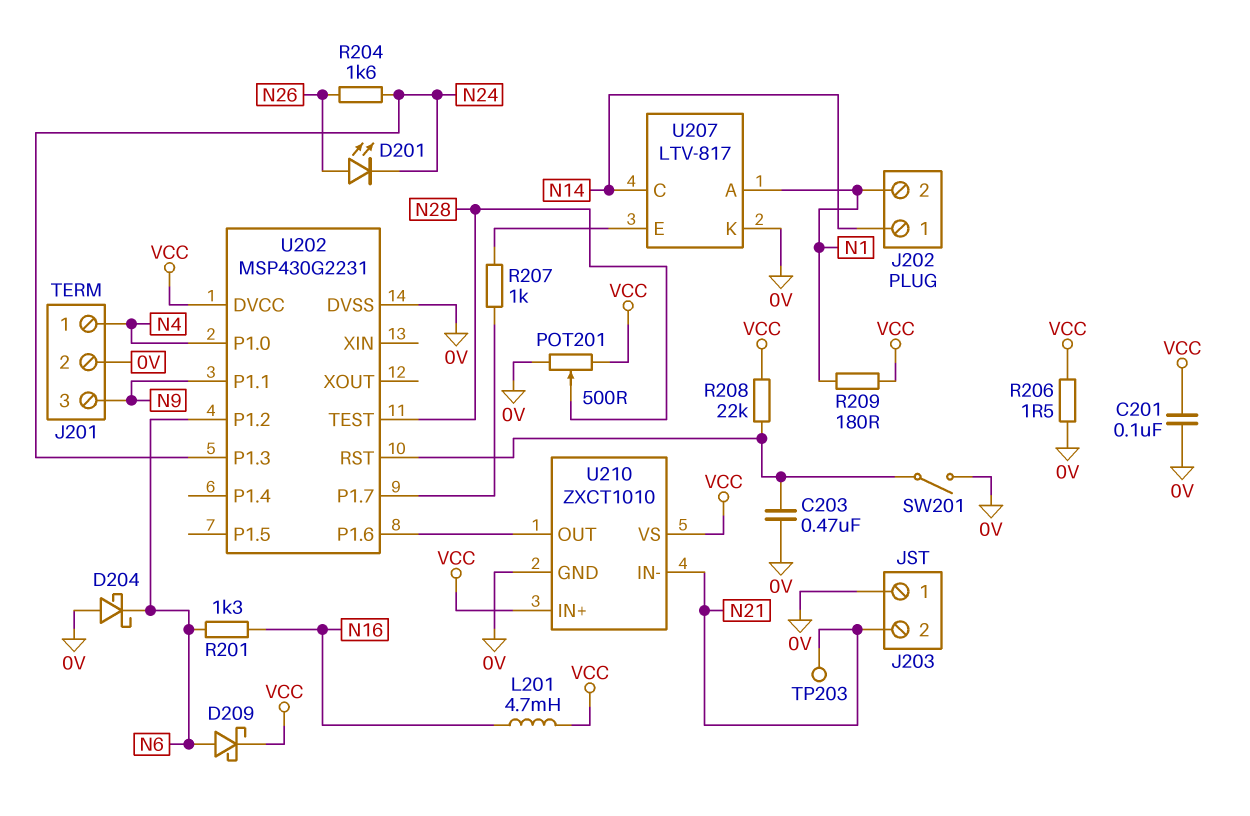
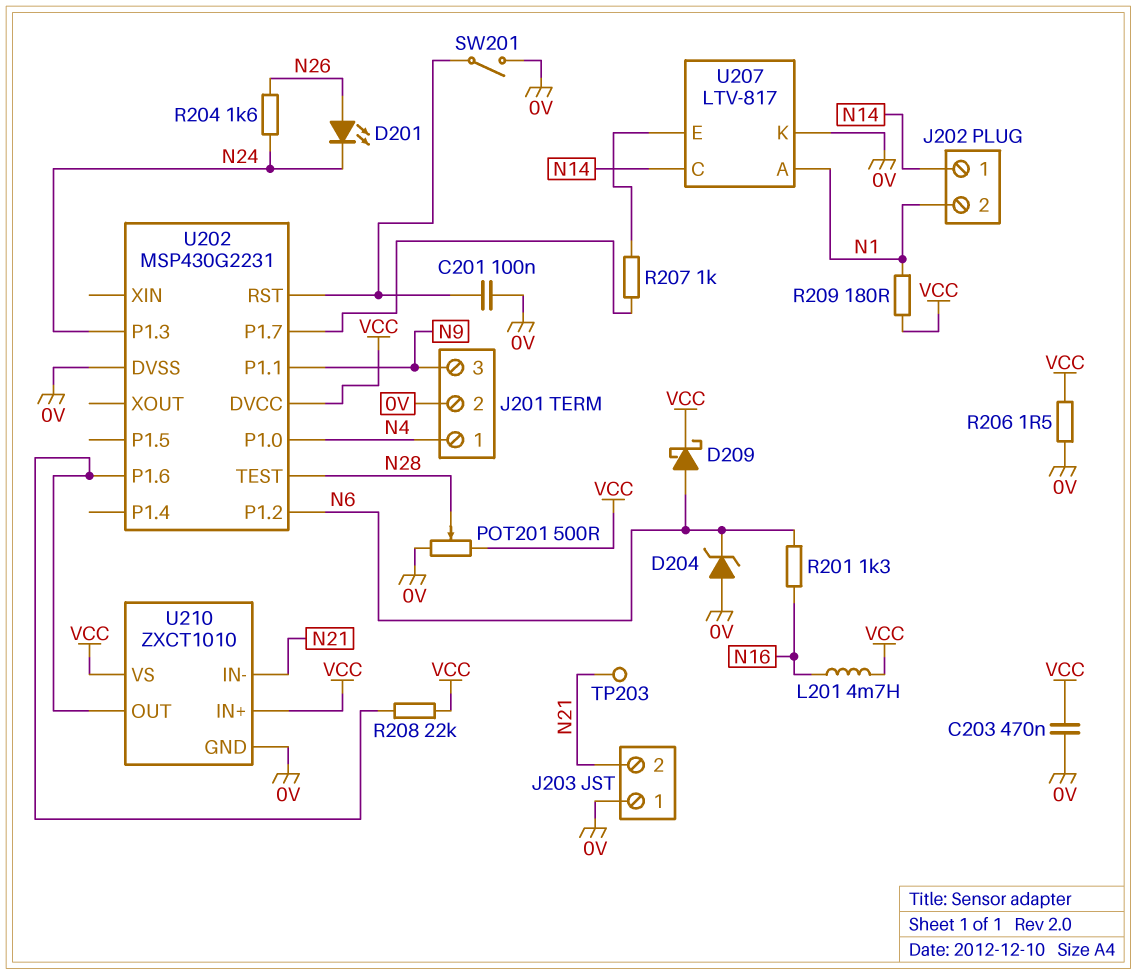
C201: 100nF (0V, VCC) -> 100nF (0V, U202/RST)
C203: 470nF (0V, U202/RST) -> 470nF (0V, VCC)
D204: schottky (A 0V, K N6) -> zener (A 0V, K N6)
R208: 22k (U202/RST, VCC) -> 22k (U202/P1.6, VCC)

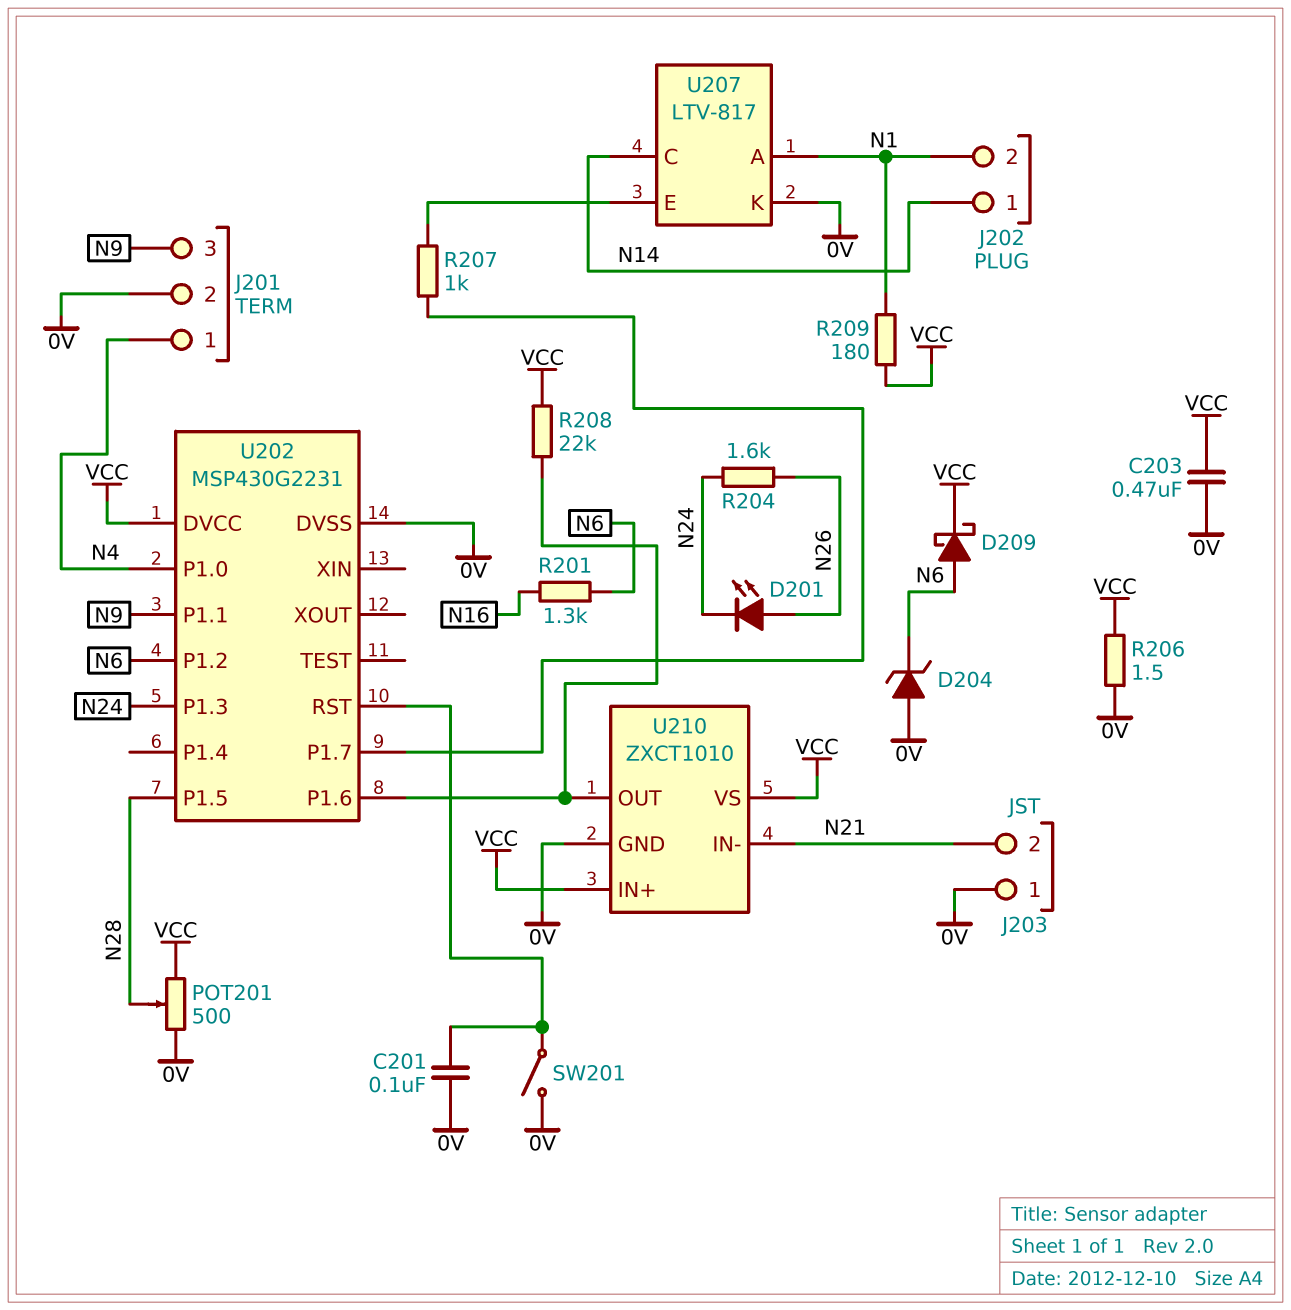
L201: 4.7mH (N16, VCC) -> none
TP203: test point (N21) -> none
U202 pin P1.5: none -> N28
U202 pin TEST: N28 -> none

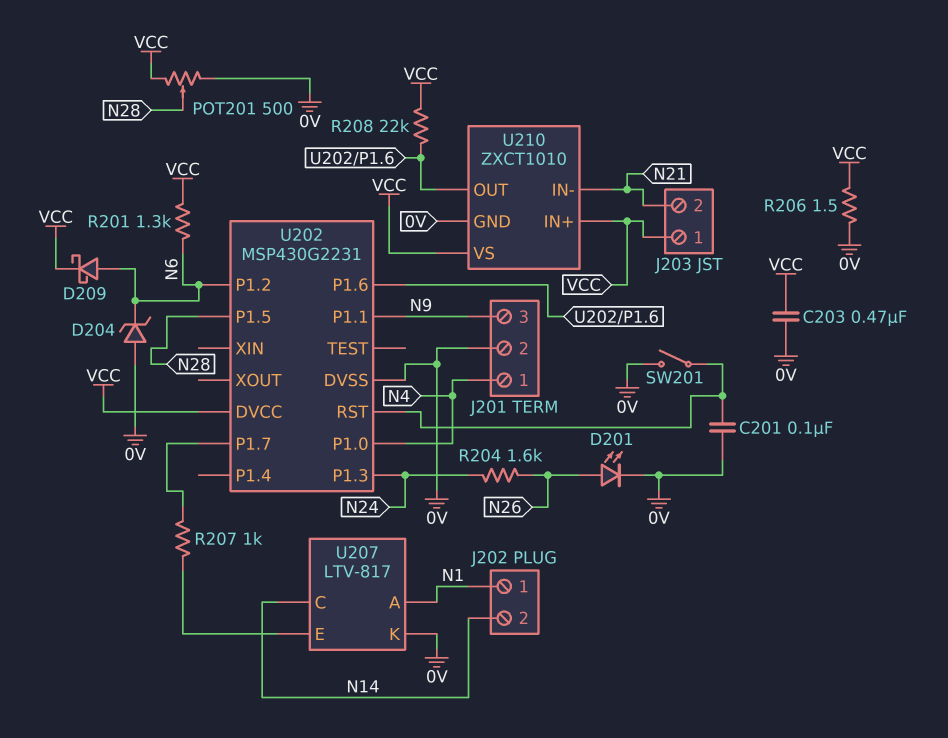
D201: LED (A N26, K N24) -> LED (A N26, K 0V)
J202 pin 1: N14 -> N1
J202 pin 2: N1 -> N14
J203 pin 1: 0V -> VCC
R201: 1.3k (N6, N16) -> 1.3k (N6, VCC)
R209: 180 (N1, VCC) -> none

